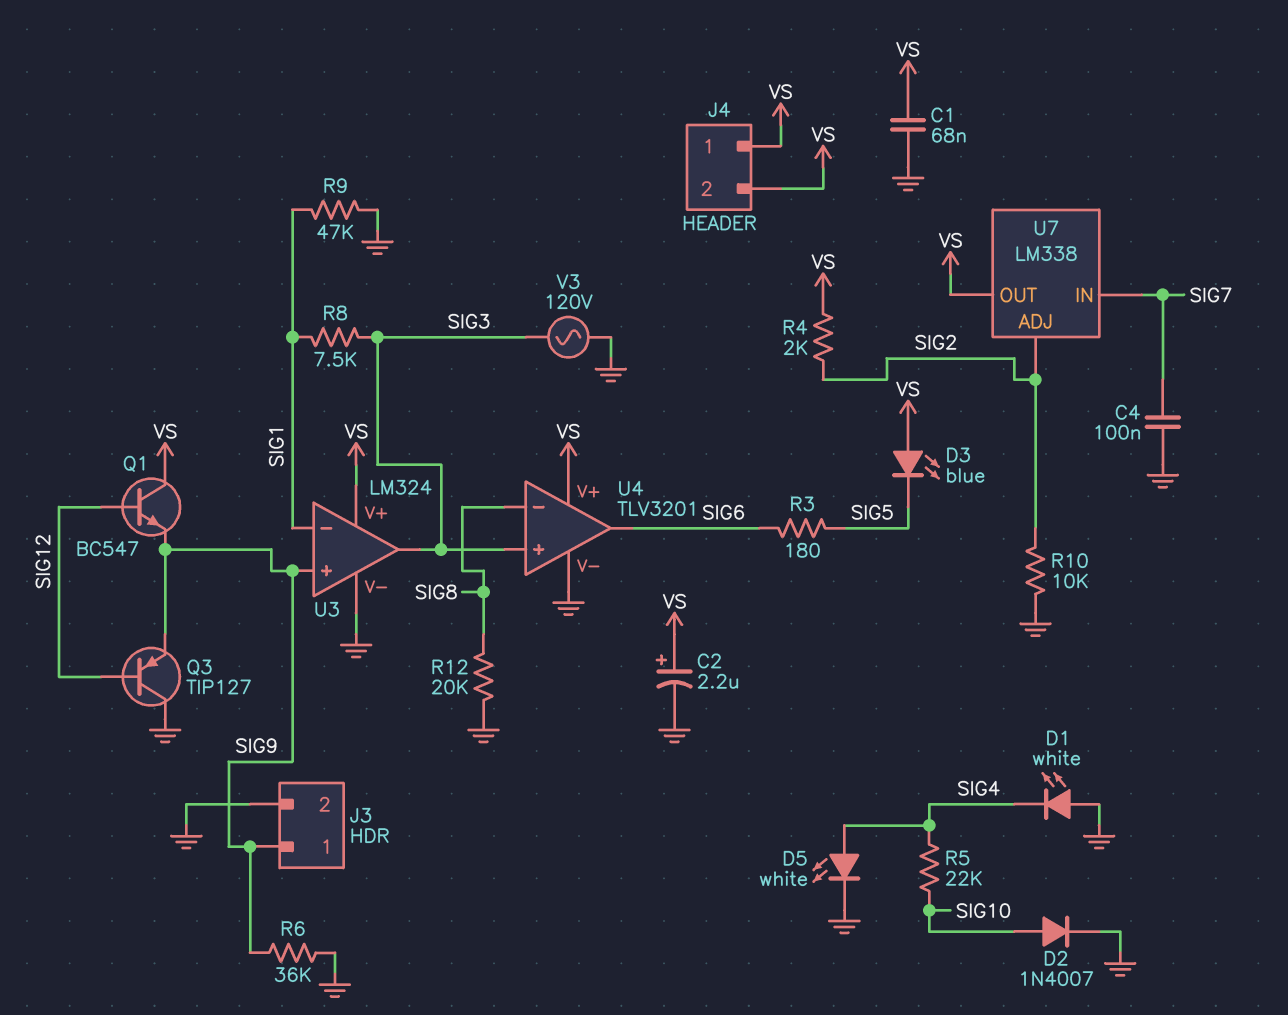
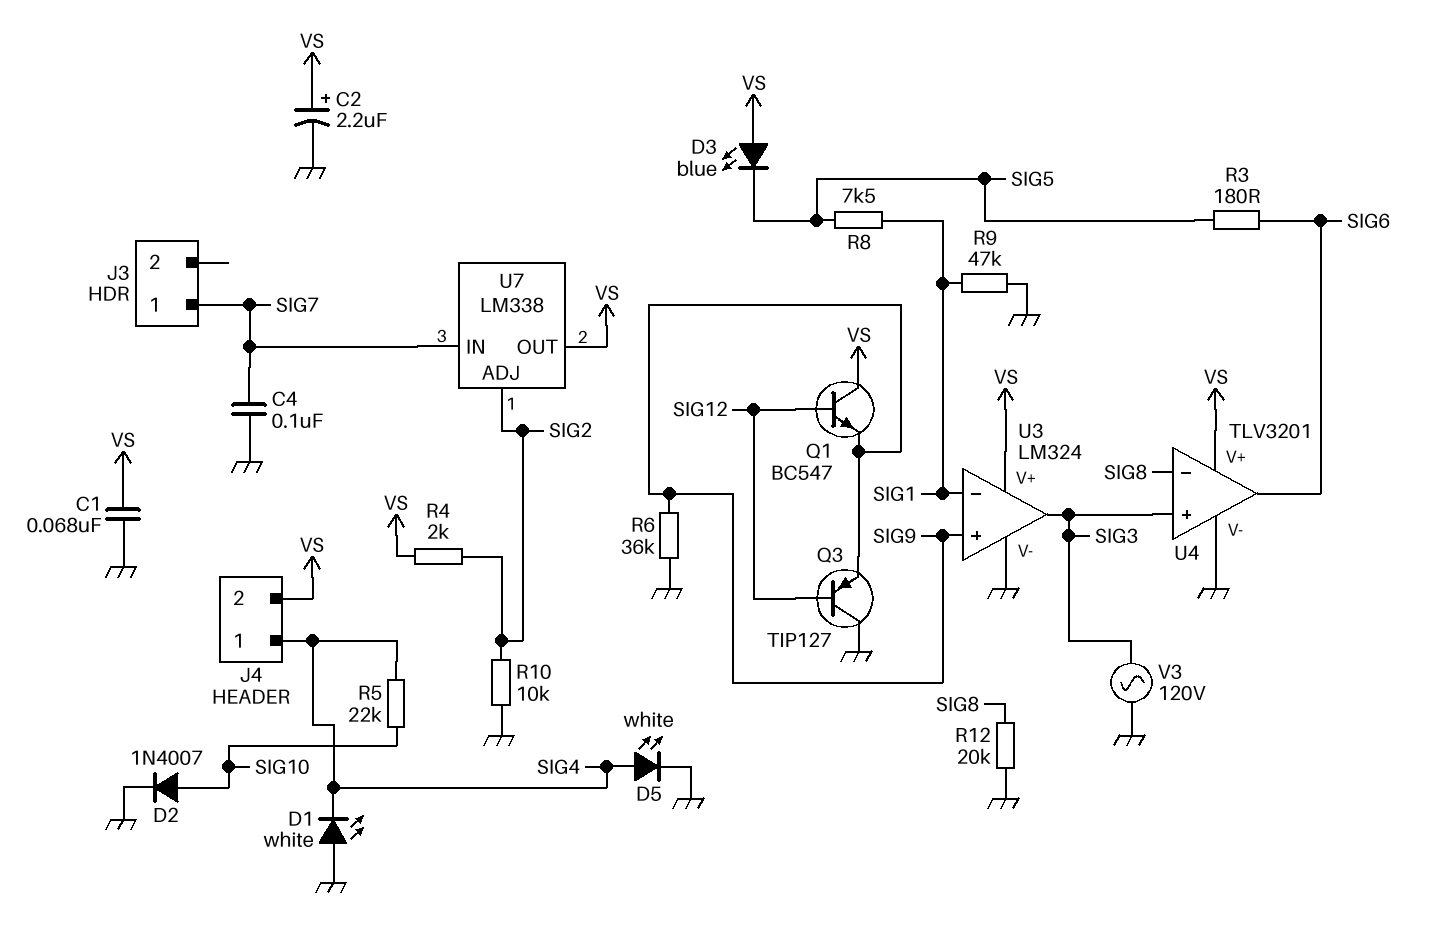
J3 pin 1: SIG9 -> SIG7
J3 pin 2: GND -> none
J4 pin 1: VS -> SIG4
R8: 7.5k (SIG1, SIG3) -> 7.5k (SIG1, SIG5)

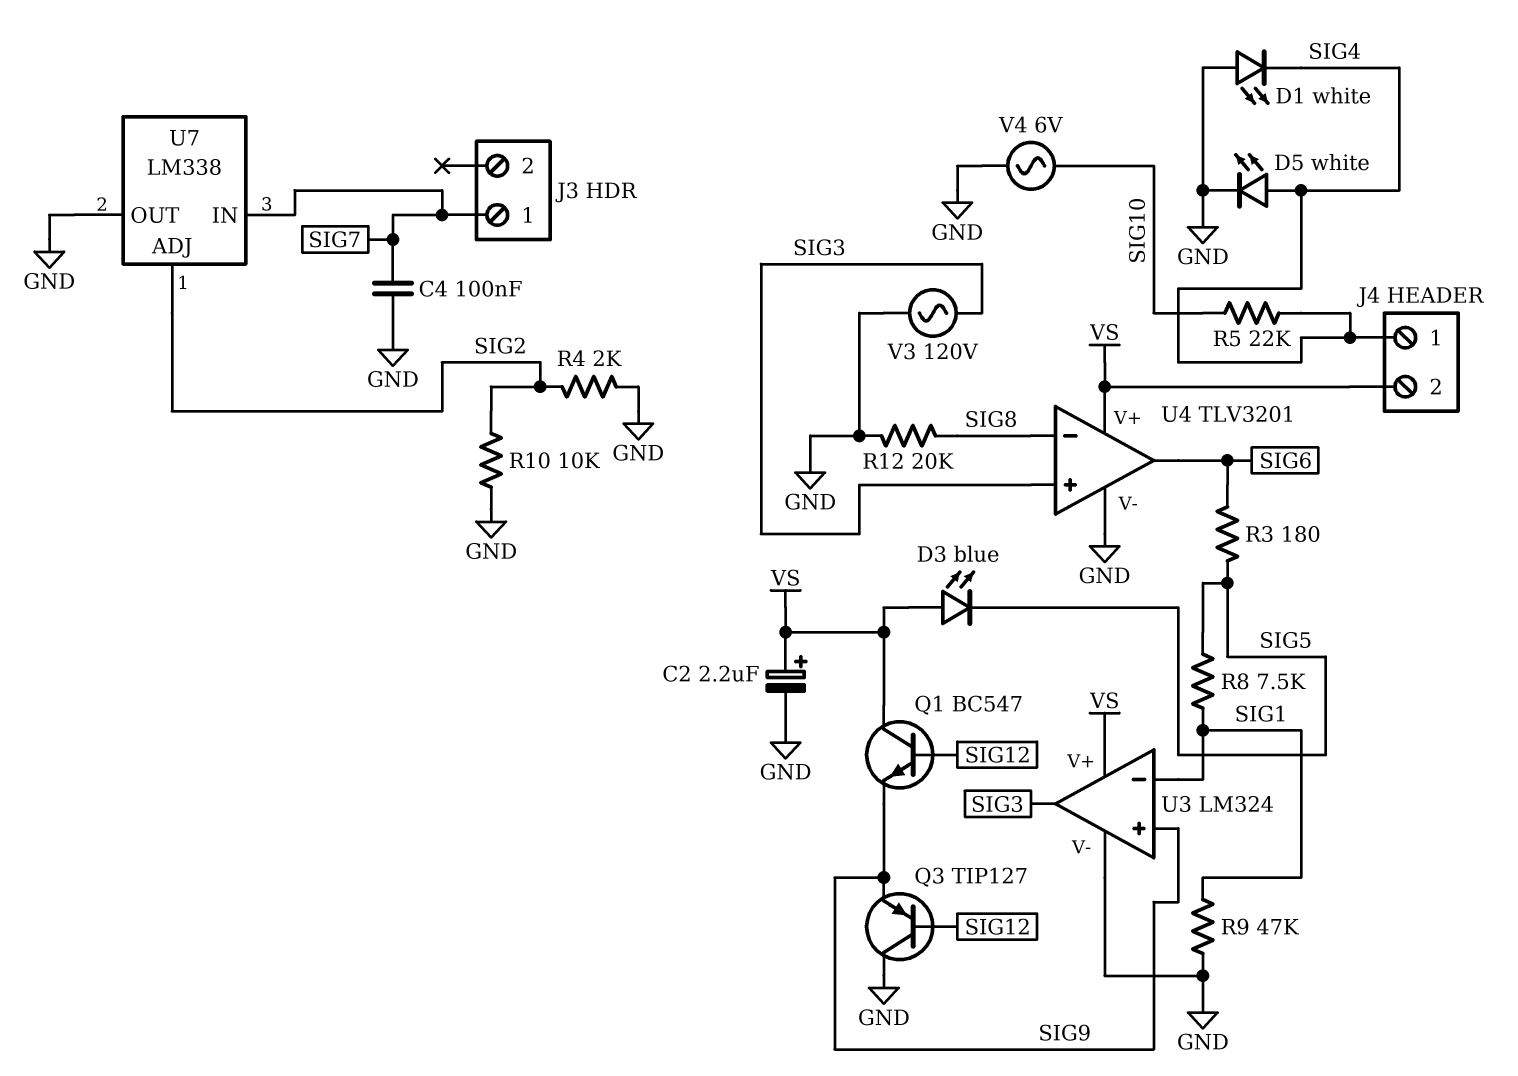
C1: 68nF (GND, VS) -> none
D2: diode 1N4007 (A SIG10, K GND) -> none
R4: 2k (SIG2, VS) -> 2k (GND, SIG2)
R6: 36k (GND, SIG9) -> none
U7 pin OUT: VS -> GND
V4: none -> AC 6V (GND, SIG10)

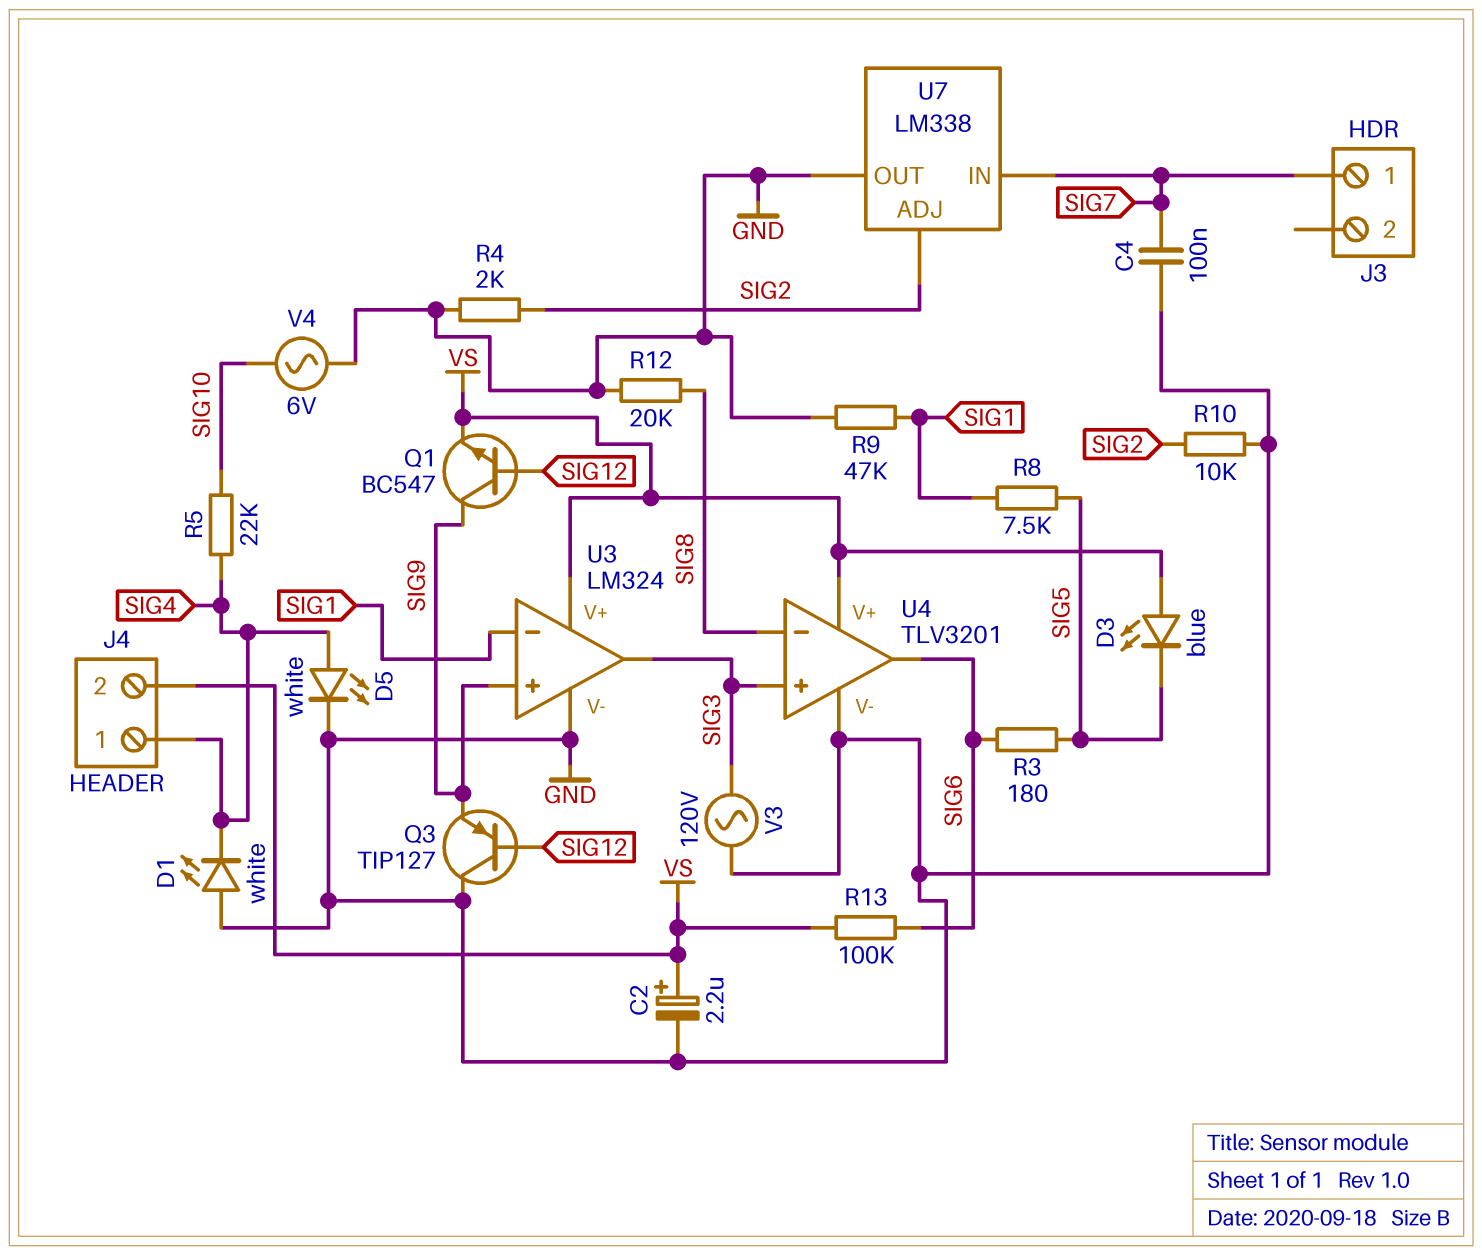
Q1: NPN BC547 (B SIG12, C VS, E SIG9) -> NPN BC547 (B SIG12, C SIG9, E VS)
R13: none -> 100k (SIG6, VS)

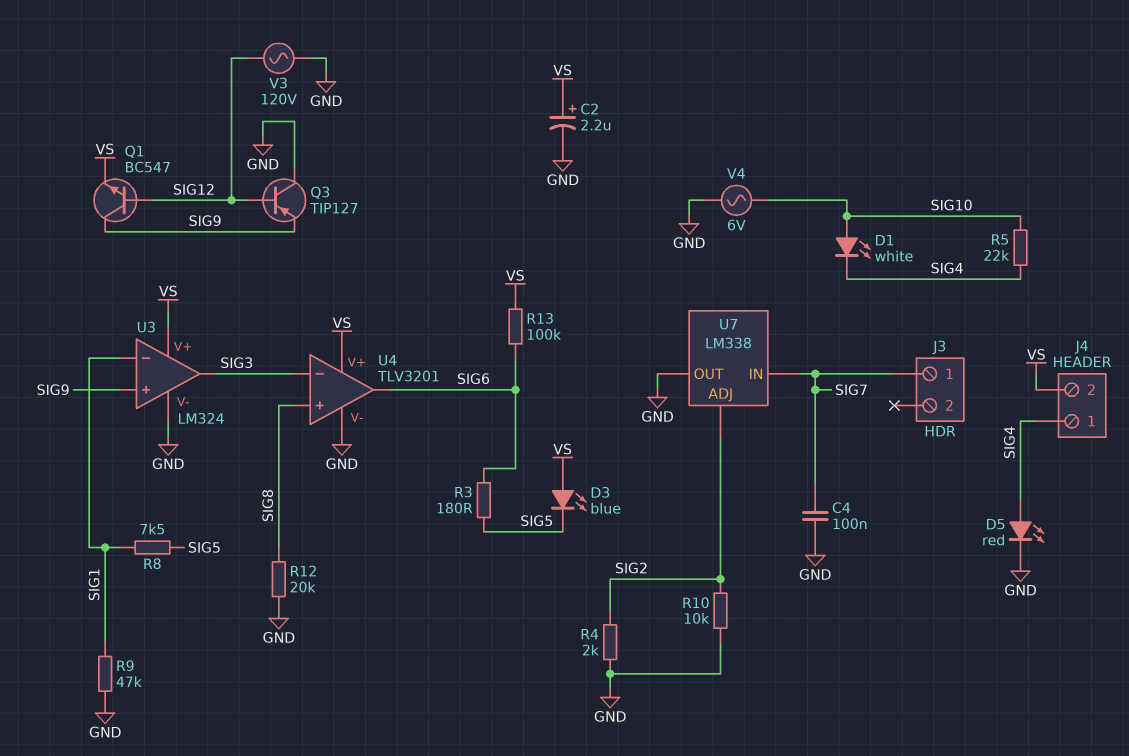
D1: LED white (A GND, K SIG4) -> LED white (A SIG10, K SIG4)
D5: LED white (A SIG4, K GND) -> LED red (A SIG4, K GND)
U4 pin in+: SIG3 -> SIG8
U4 pin in-: SIG8 -> SIG3
V3: AC 120V (GND, SIG3) -> AC 120V (GND, SIG12)

